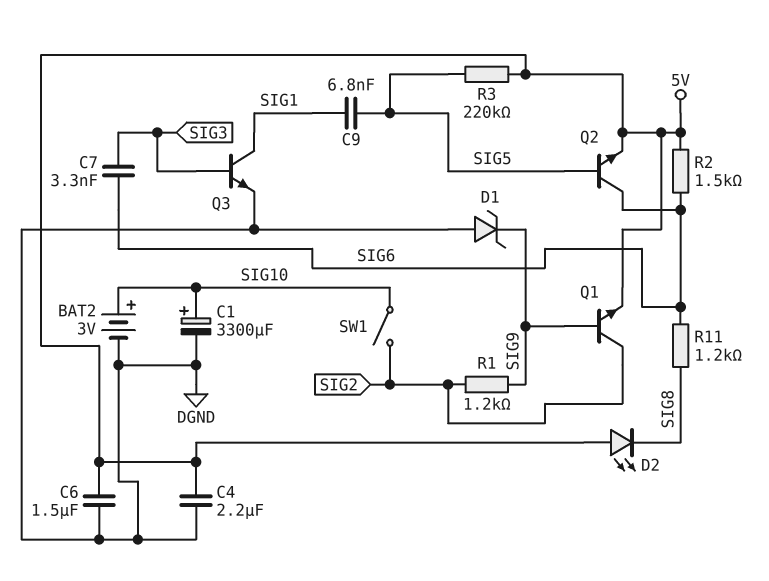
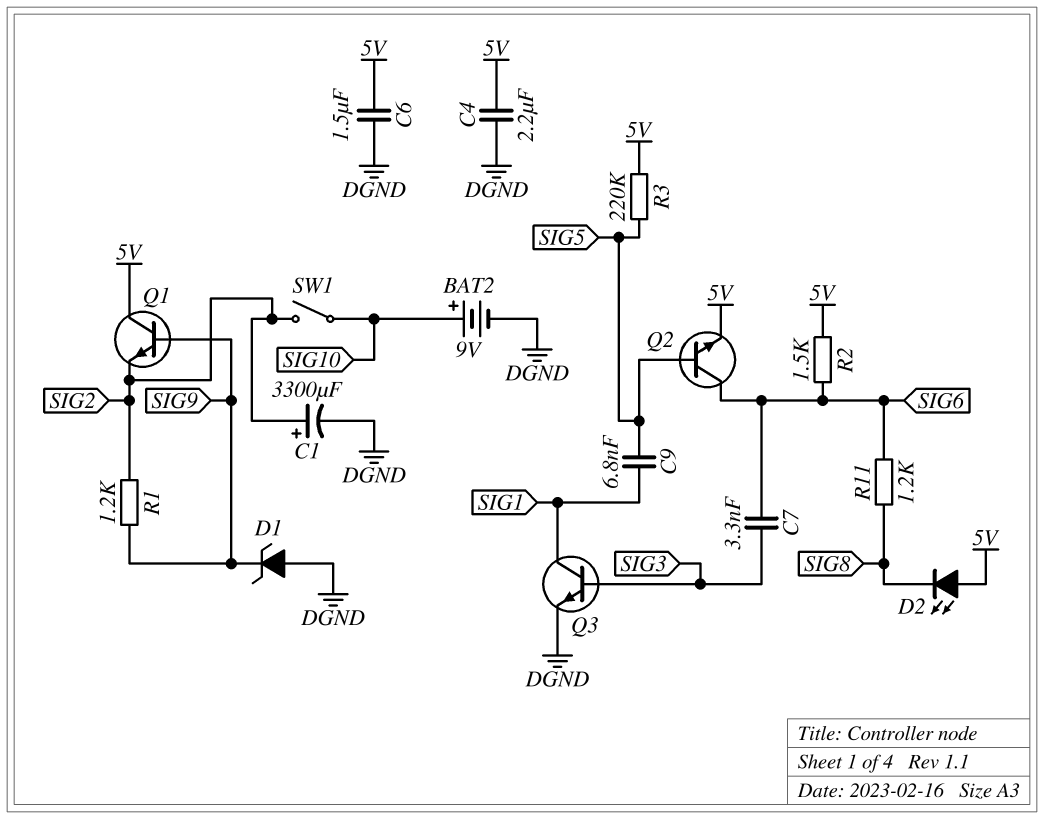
BAT2: 3V (plus SIG10, minus DGND) -> 9V (plus SIG10, minus DGND)
C1: 3300uF (plus SIG10, minus DGND) -> 3300uF (plus SIG2, minus DGND)
Q1: NPN (B SIG9, C SIG2, E 5V) -> NPN (B SIG9, C 5V, E SIG2)

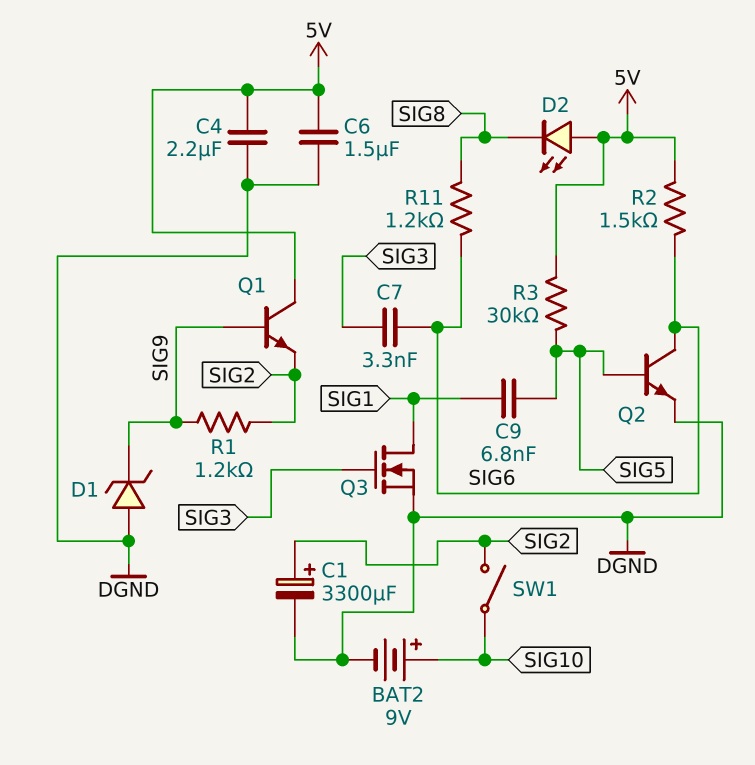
Q2: NPN (B SIG5, C SIG6, E 5V) -> NPN (B SIG5, C SIG6, E DGND)
Q3: NPN (B SIG3, C SIG1, E DGND) -> NMOS (G SIG3, D SIG1, S DGND)
R3: 220k (5V, SIG5) -> 30k (5V, SIG5)

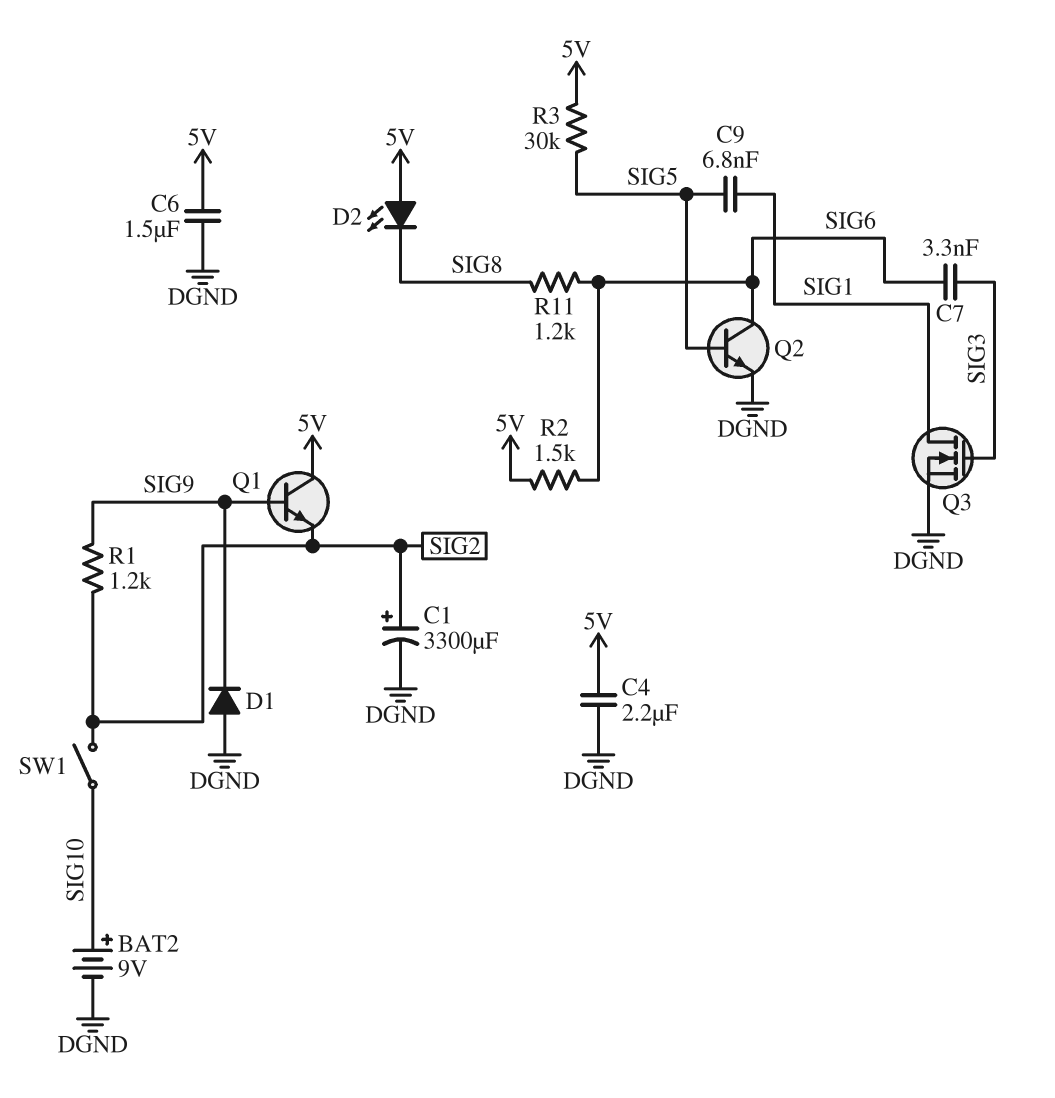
D1: zener (A DGND, K SIG9) -> diode (A DGND, K SIG9)

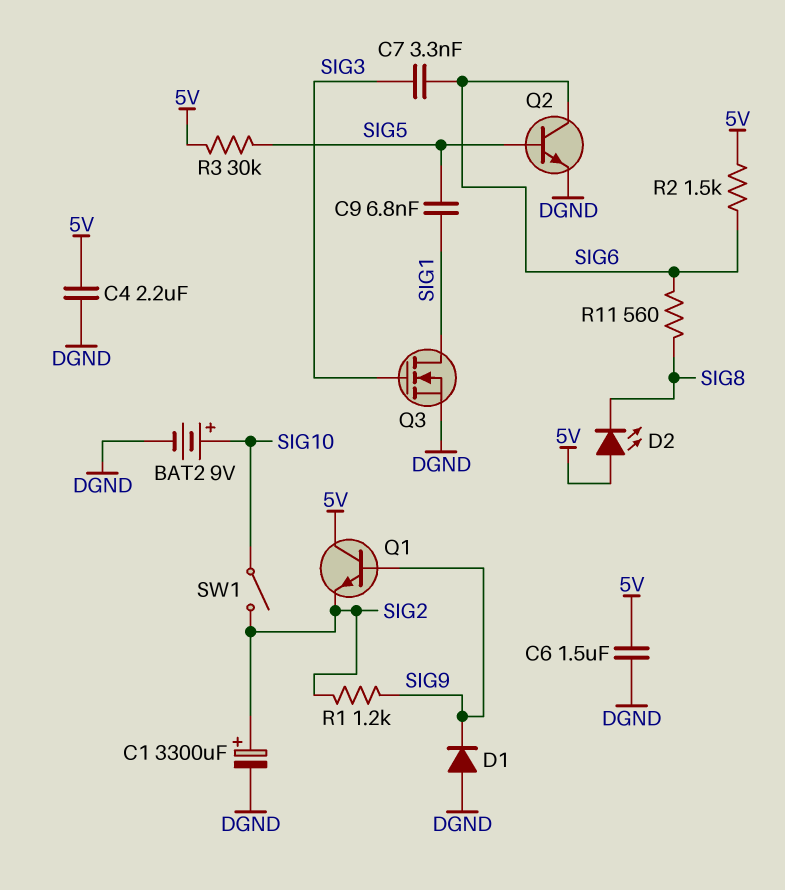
R11: 1.2k (SIG6, SIG8) -> 560 (SIG6, SIG8)

